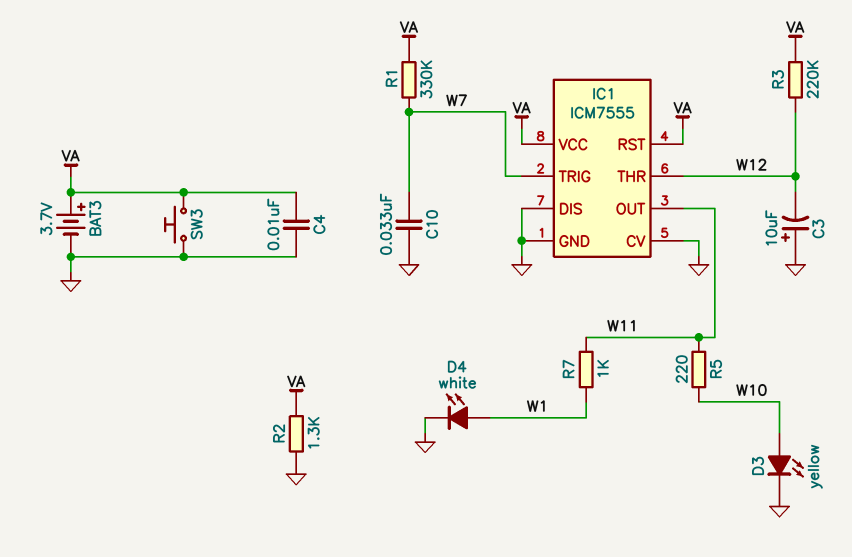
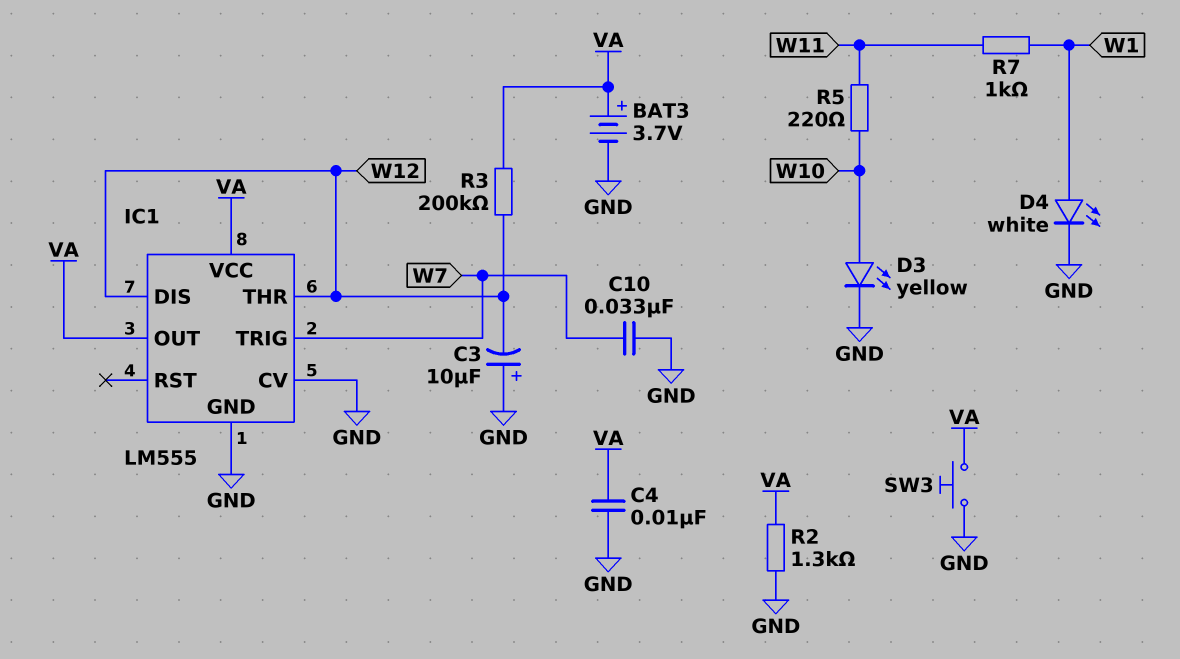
IC1: ICM7555 -> LM555
IC1 pin DIS: GND -> W12
IC1 pin OUT: W11 -> VA
IC1 pin RST: VA -> none
R1: 330k (VA, W7) -> none
R3: 220k (VA, W12) -> 200k (VA, W12)

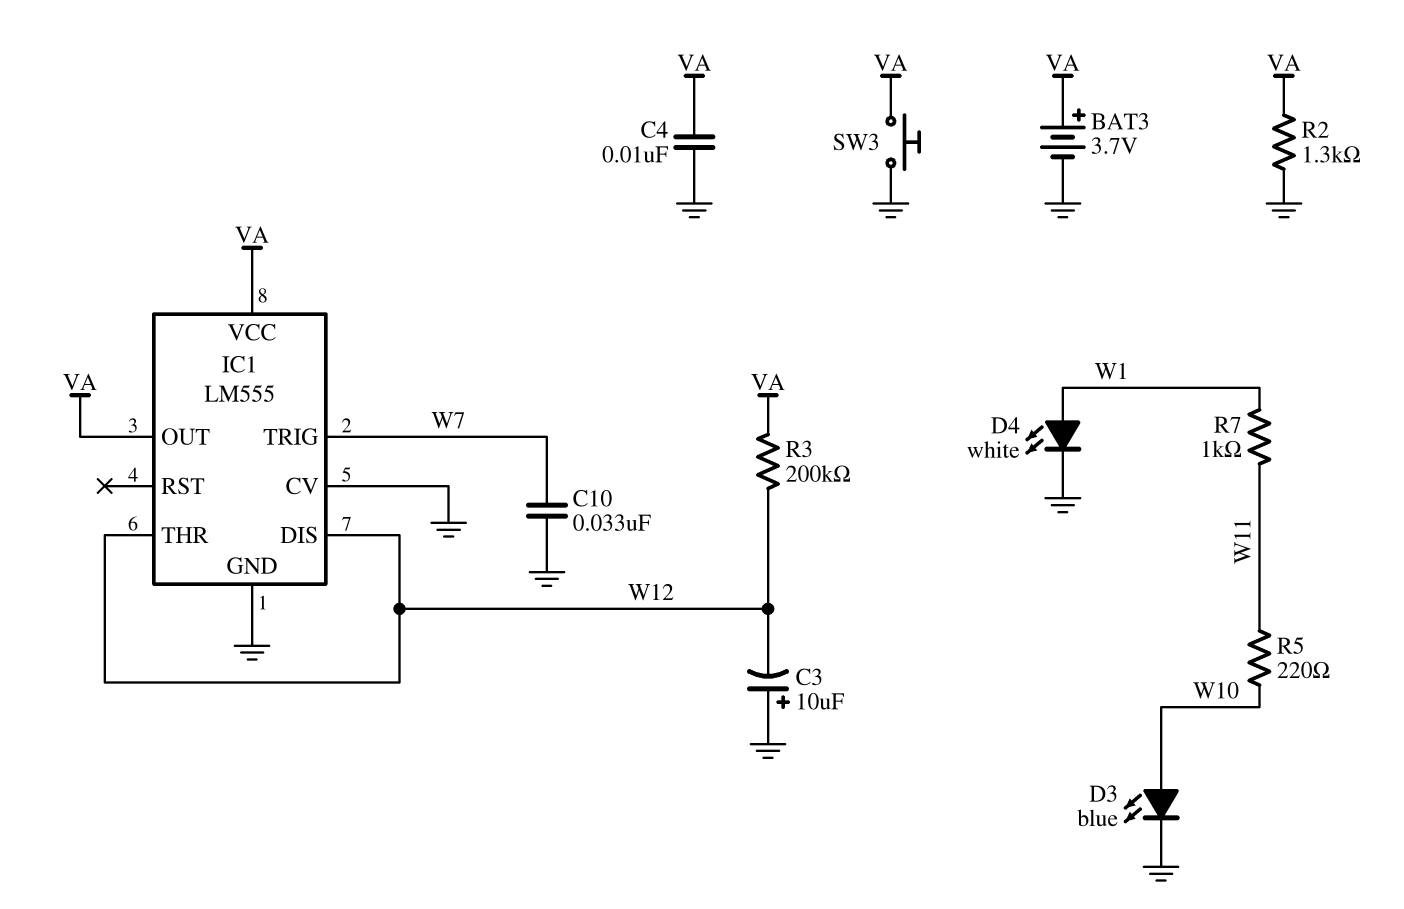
D3: LED yellow (A W10, K GND) -> LED blue (A W10, K GND)

